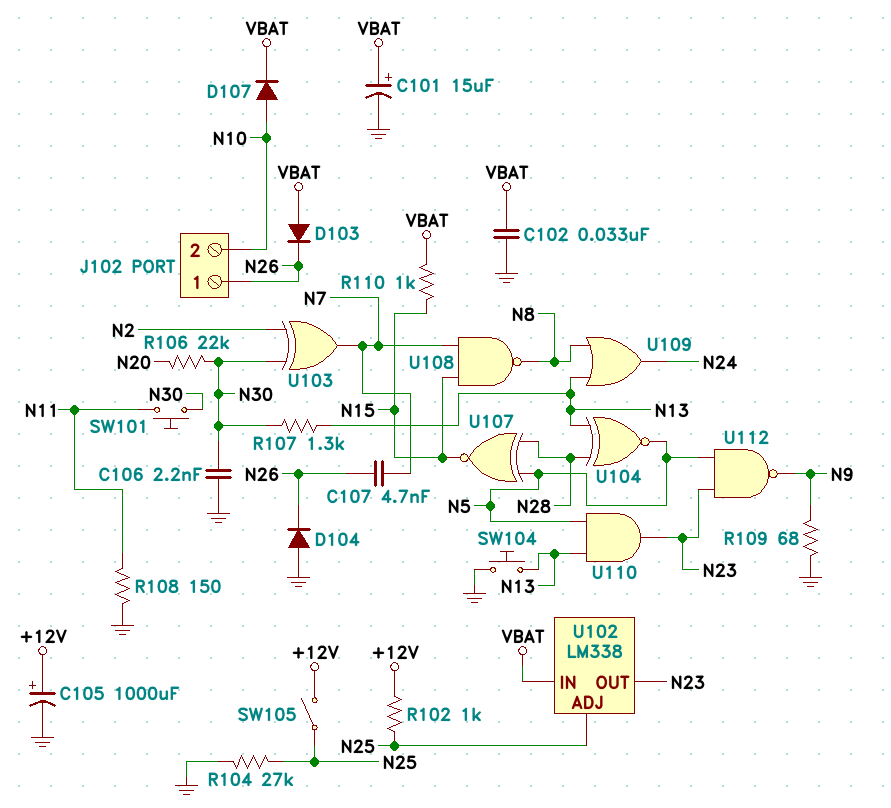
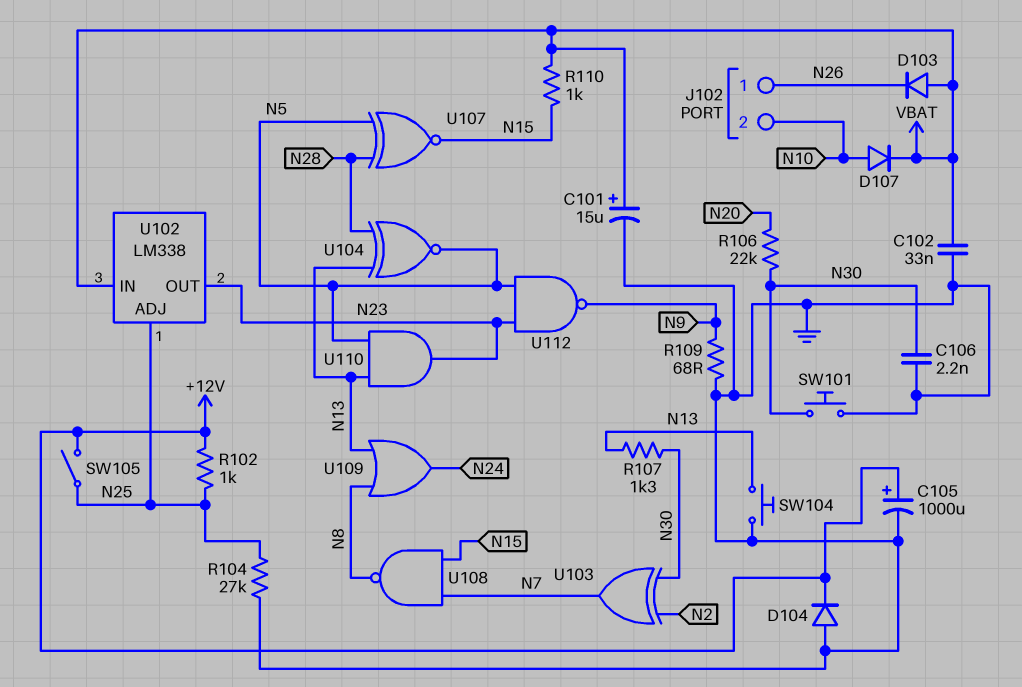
C107: 4.7nF (N7, N26) -> none
D104: diode (A GND, K N26) -> diode (A GND, K +12V)
R108: 150 (GND, N11) -> none
SW101: button (N11, N30) -> button (GND, N30)

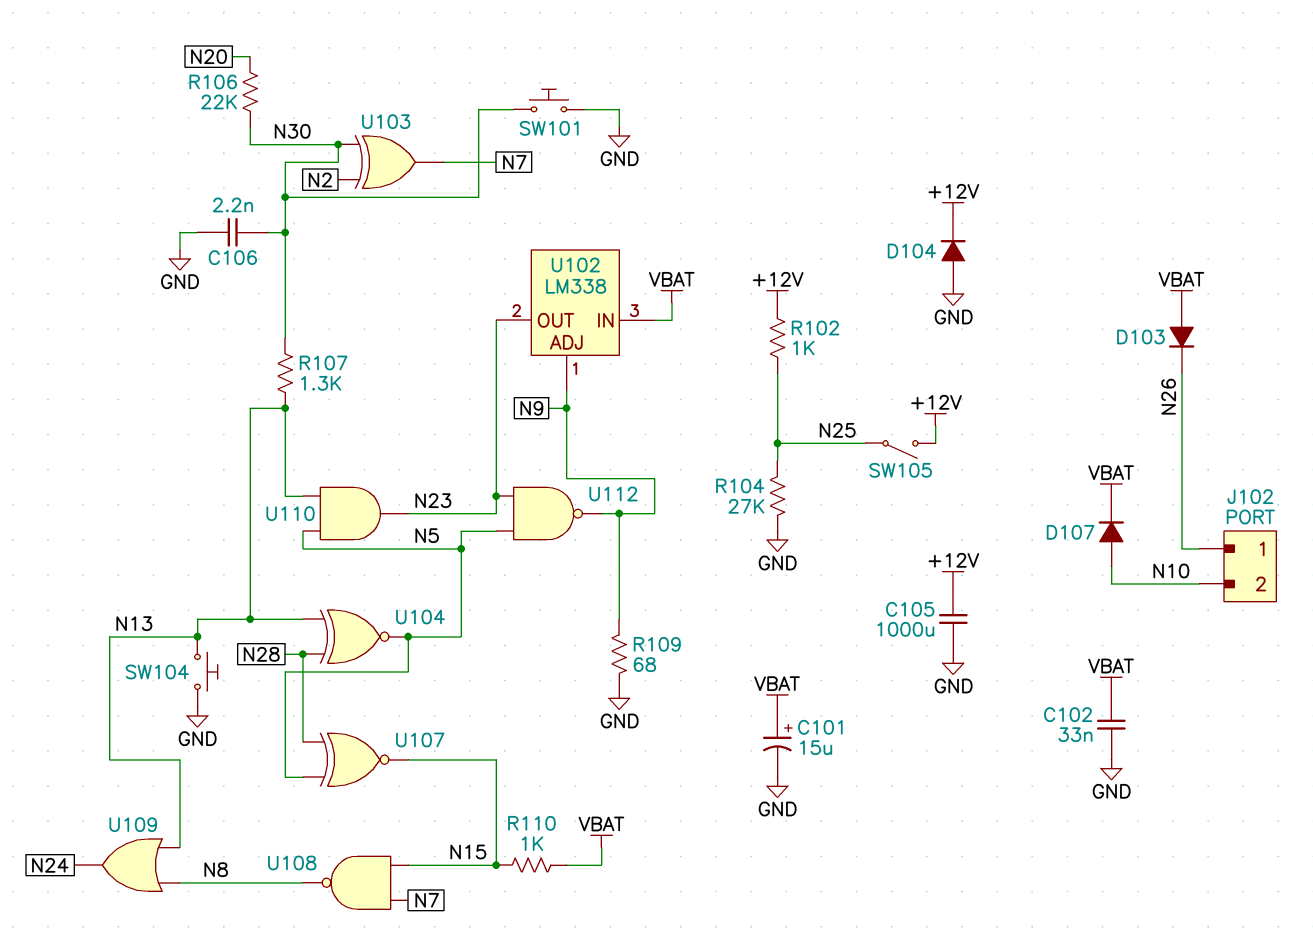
C105: 1000uF (plus +12V, minus GND) -> 1000uF (+12V, GND)
U102 pin ADJ: N25 -> N9

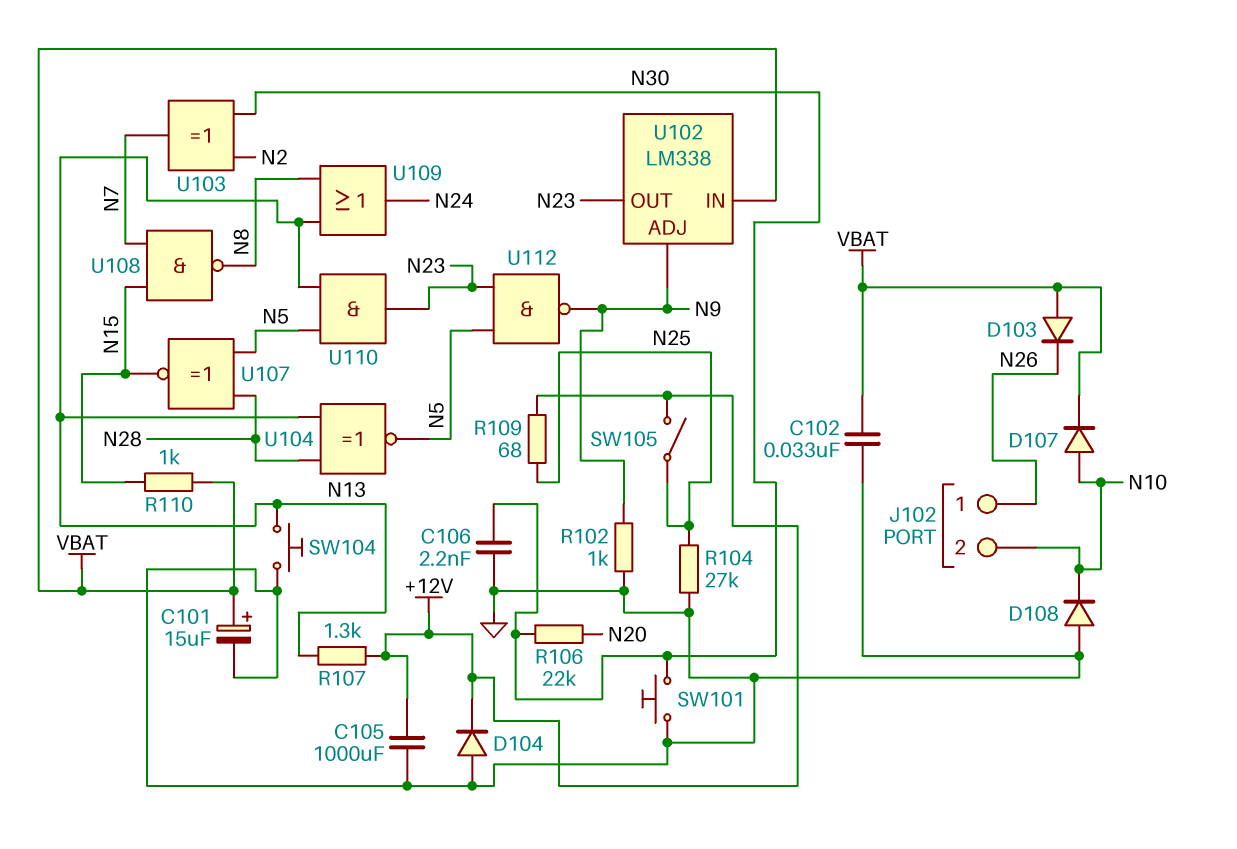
D108: none -> diode (A GND, K N10)
R102: 1k (+12V, N25) -> 1k (GND, N9)
R107: 1.3k (N13, N30) -> 1.3k (+12V, N13)
R109: 68 (GND, N9) -> 68 (+12V, N25)

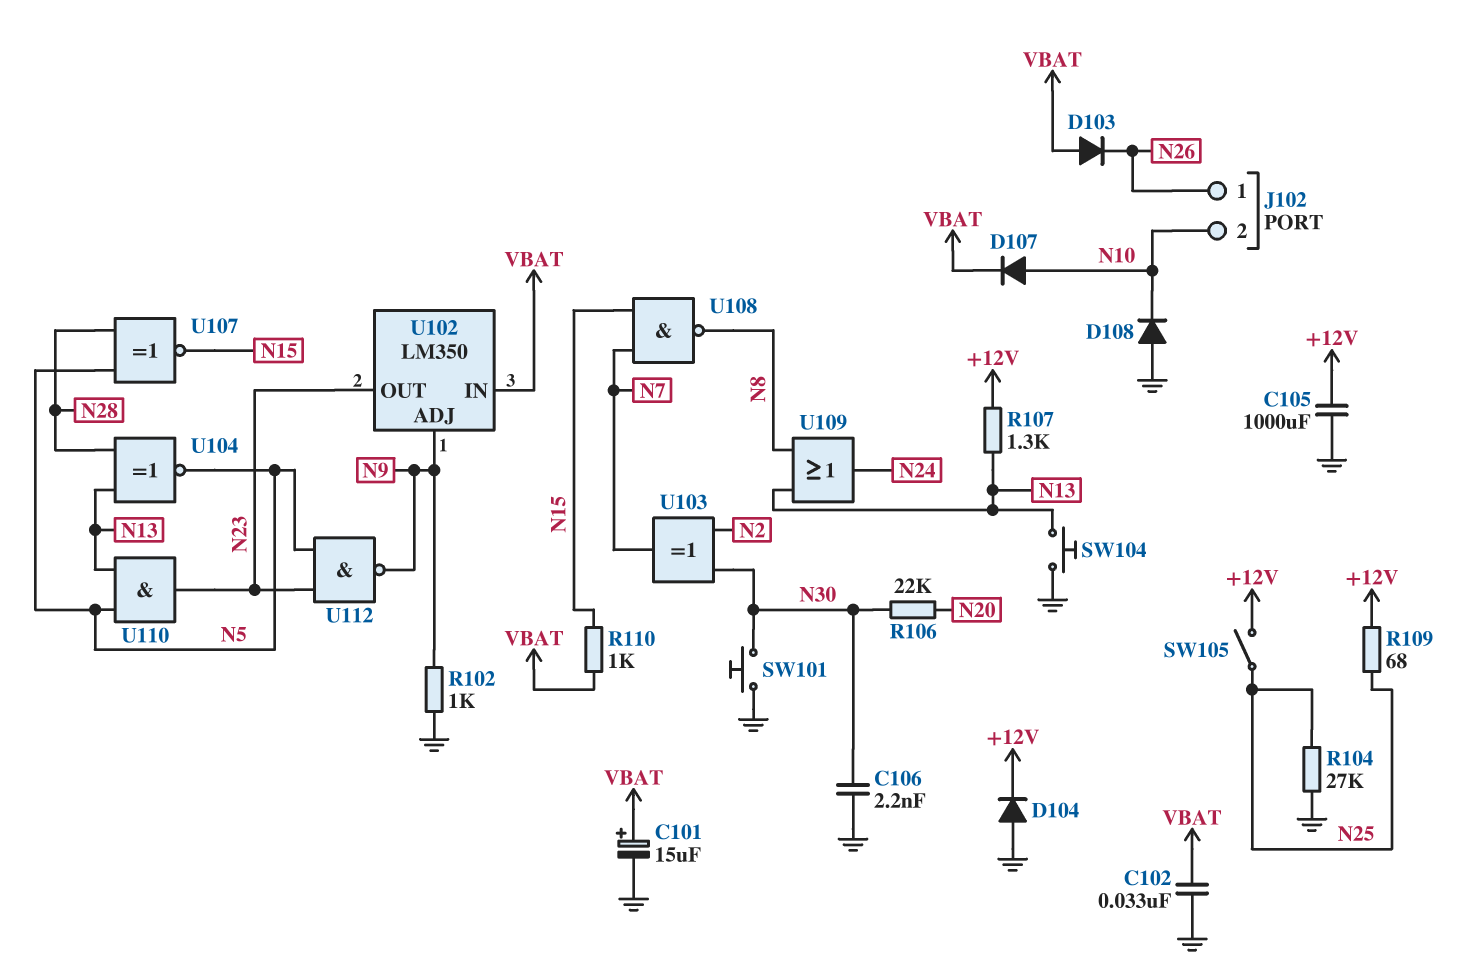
U102: LM338 -> LM350

